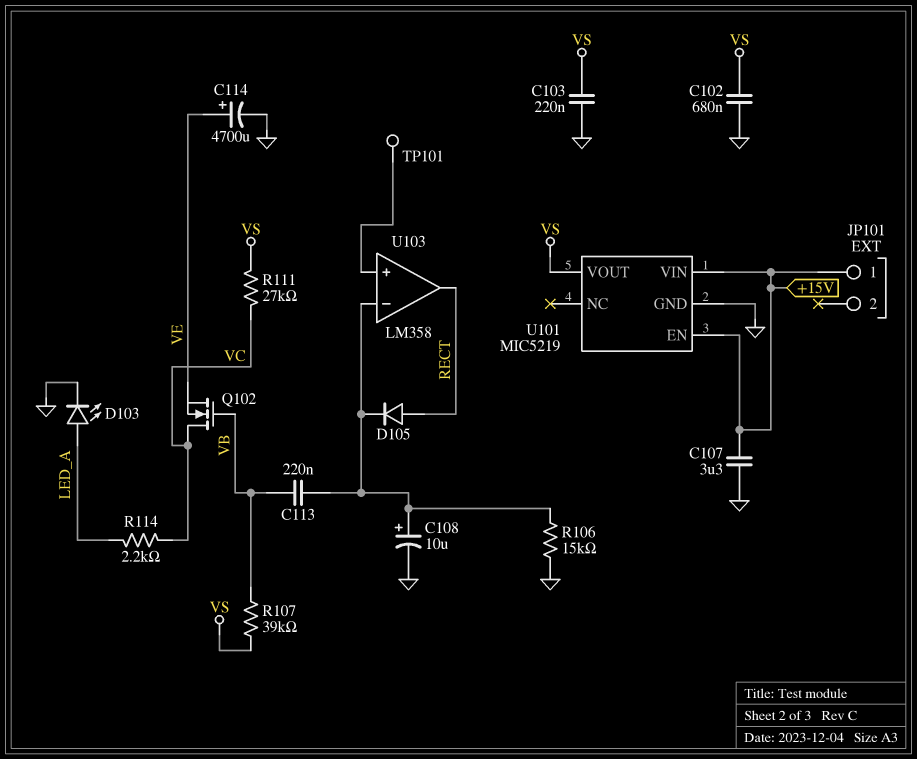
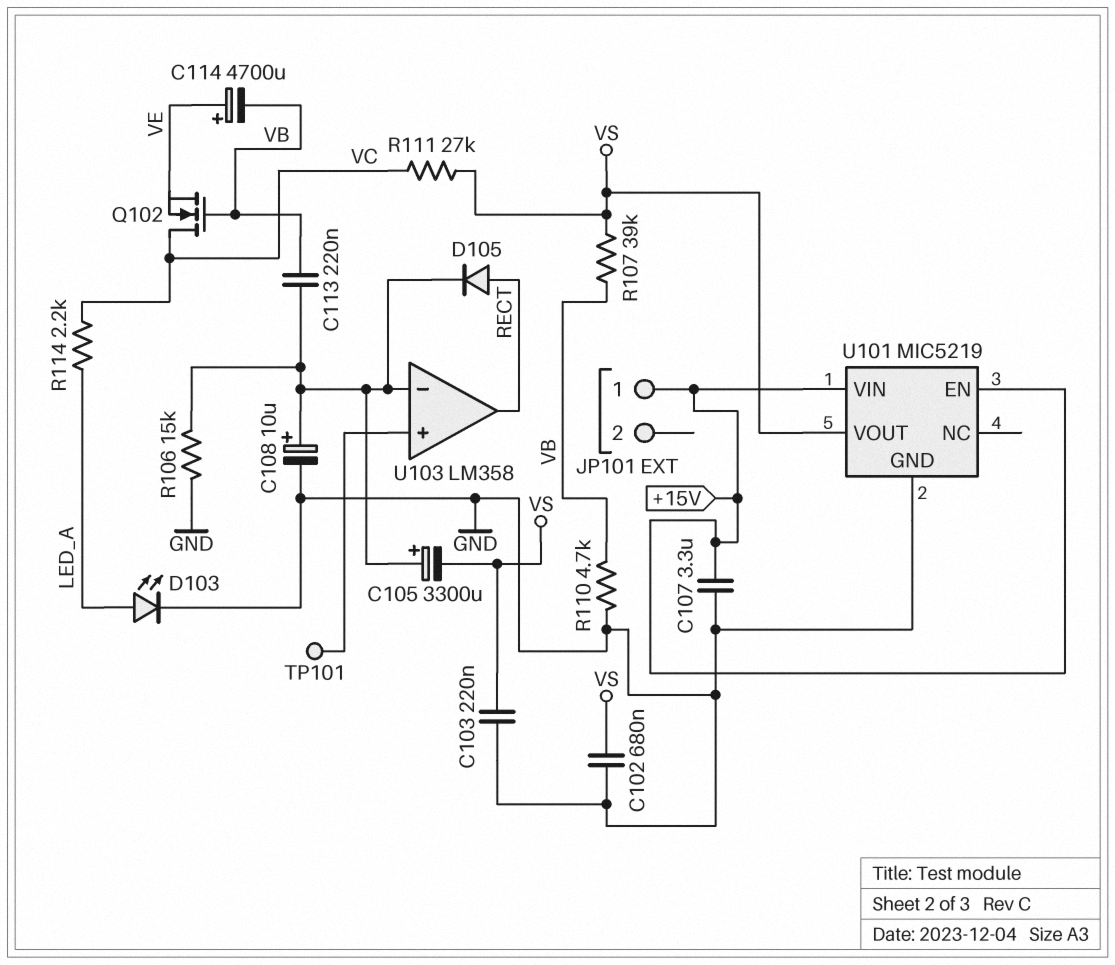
C105: none -> 3300uF (plus U103/in-, minus VS)
C114: 4700uF (plus VE, minus GND) -> 4700uF (plus VE, minus VB)
R110: none -> 4.7k (GND, VB)

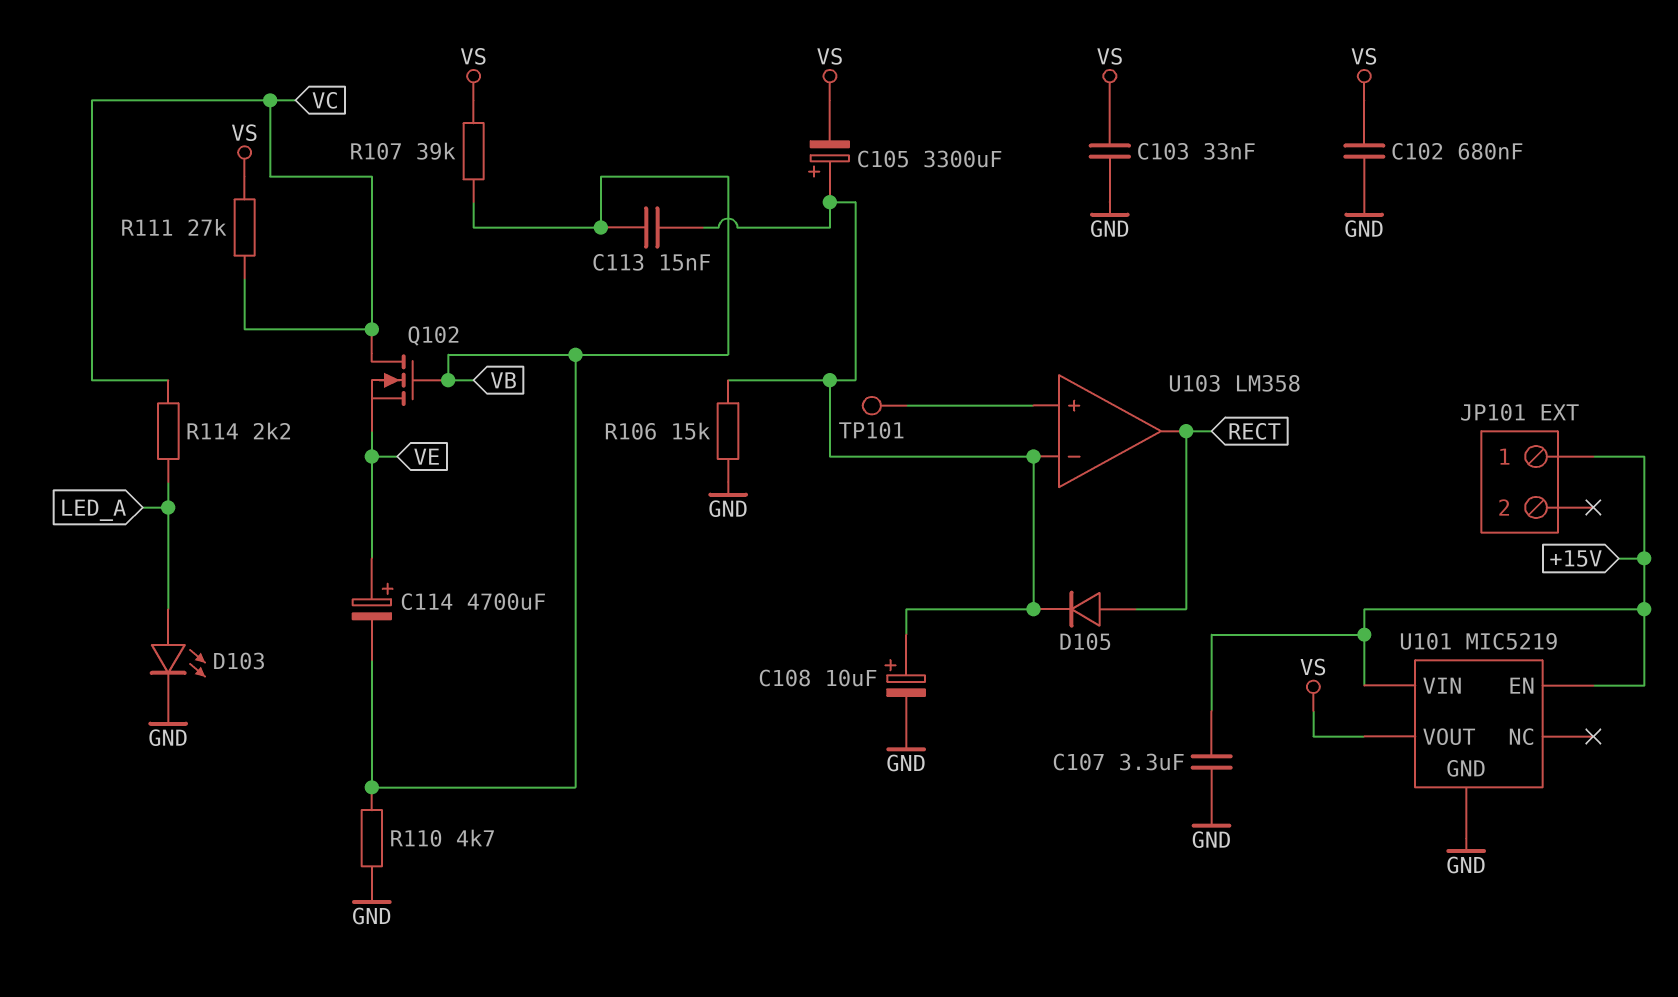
C103: 220nF (GND, VS) -> 33nF (GND, VS)
C113: 220nF (U103/in-, VB) -> 15nF (U103/in-, VB)

